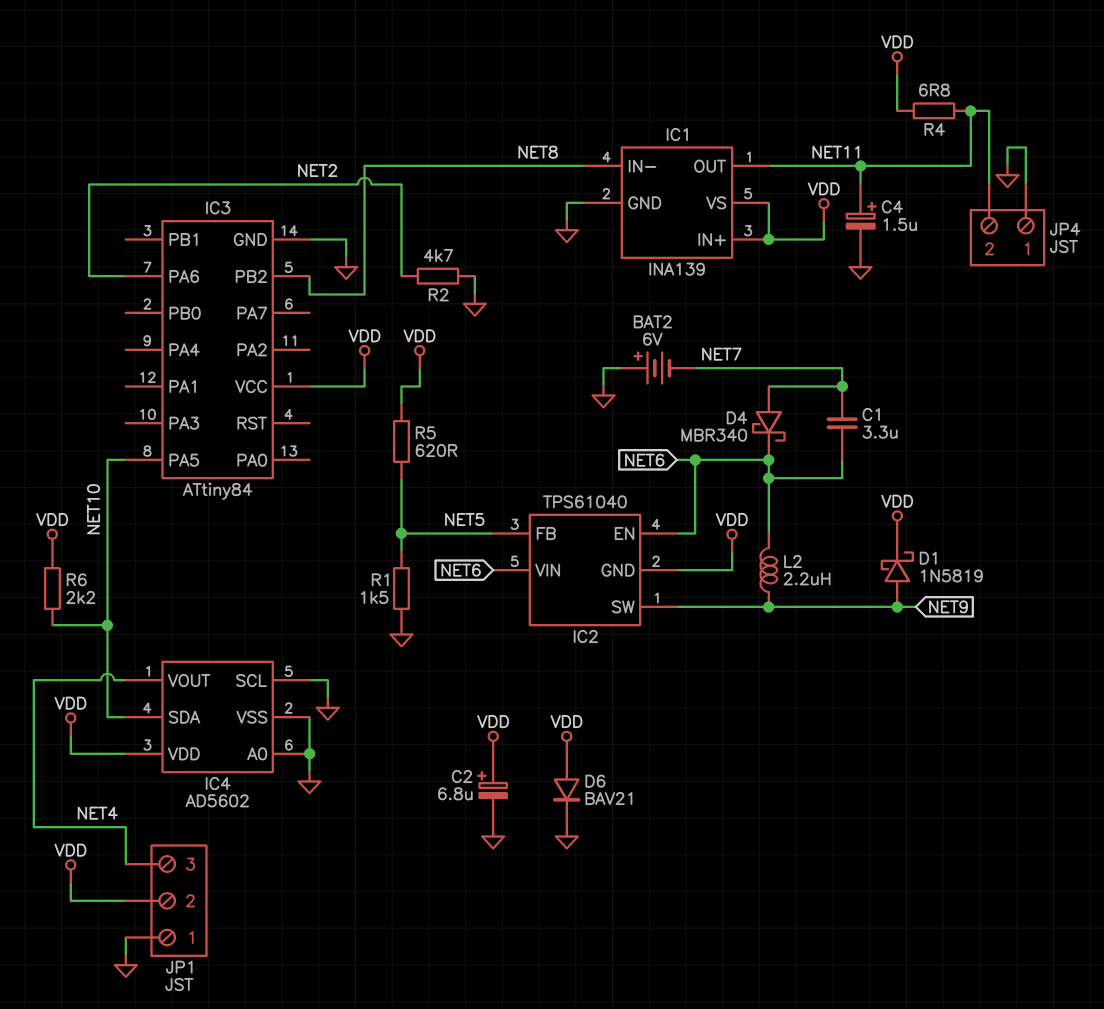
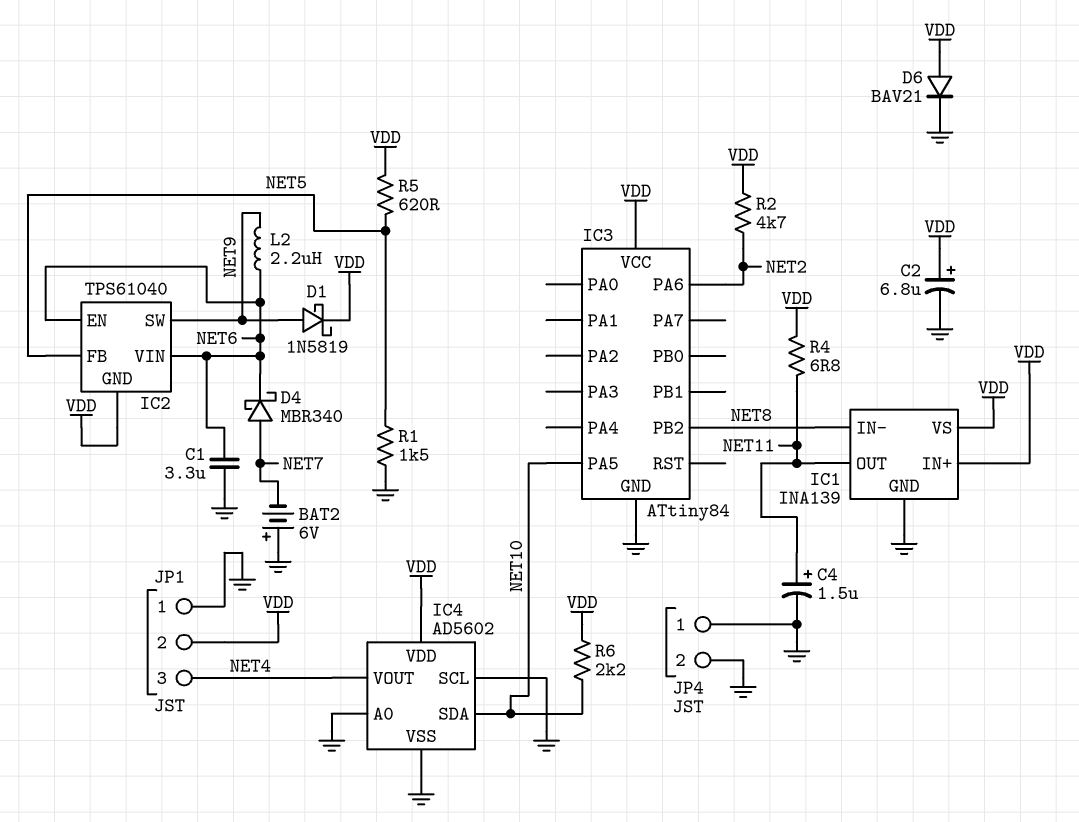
C1: 3.3uF (NET6, NET7) -> 3.3uF (GND, NET6)
JP4 pin 2: NET11 -> GND
R2: 4.7k (GND, NET2) -> 4.7k (NET2, VDD)

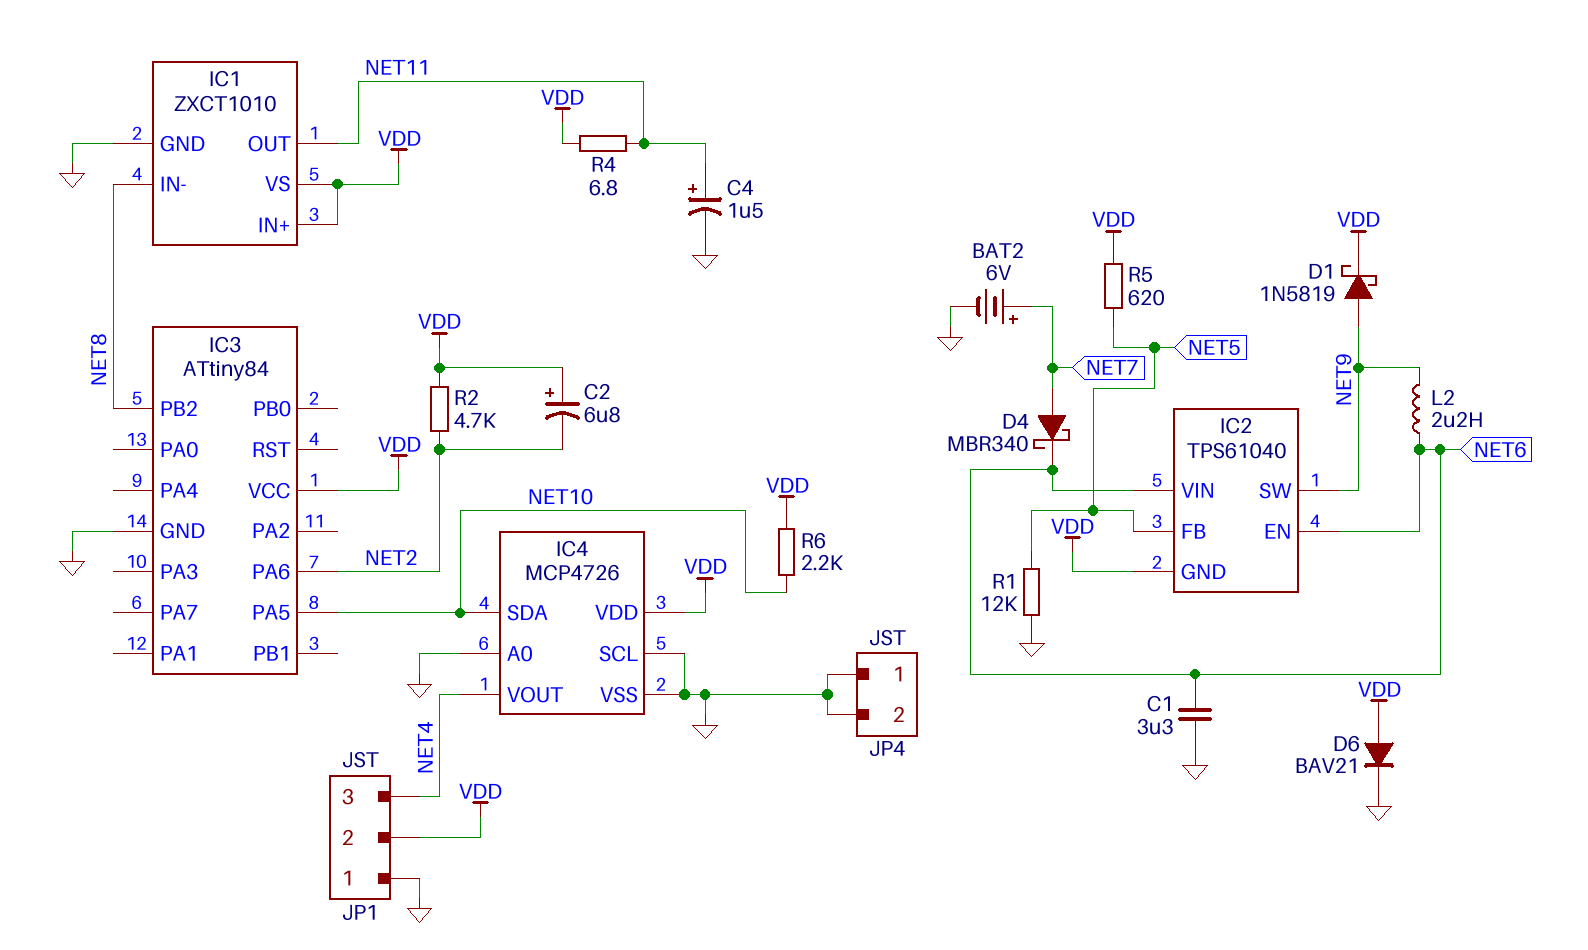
BAT2: 6V (plus GND, minus NET7) -> 6V (plus NET7, minus GND)
C2: 6.8uF (plus VDD, minus GND) -> 6.8uF (plus VDD, minus NET2)
IC1: INA139 -> ZXCT1010
IC4: AD5602 -> MCP4726
R1: 1.5k (GND, NET5) -> 12k (GND, NET5)

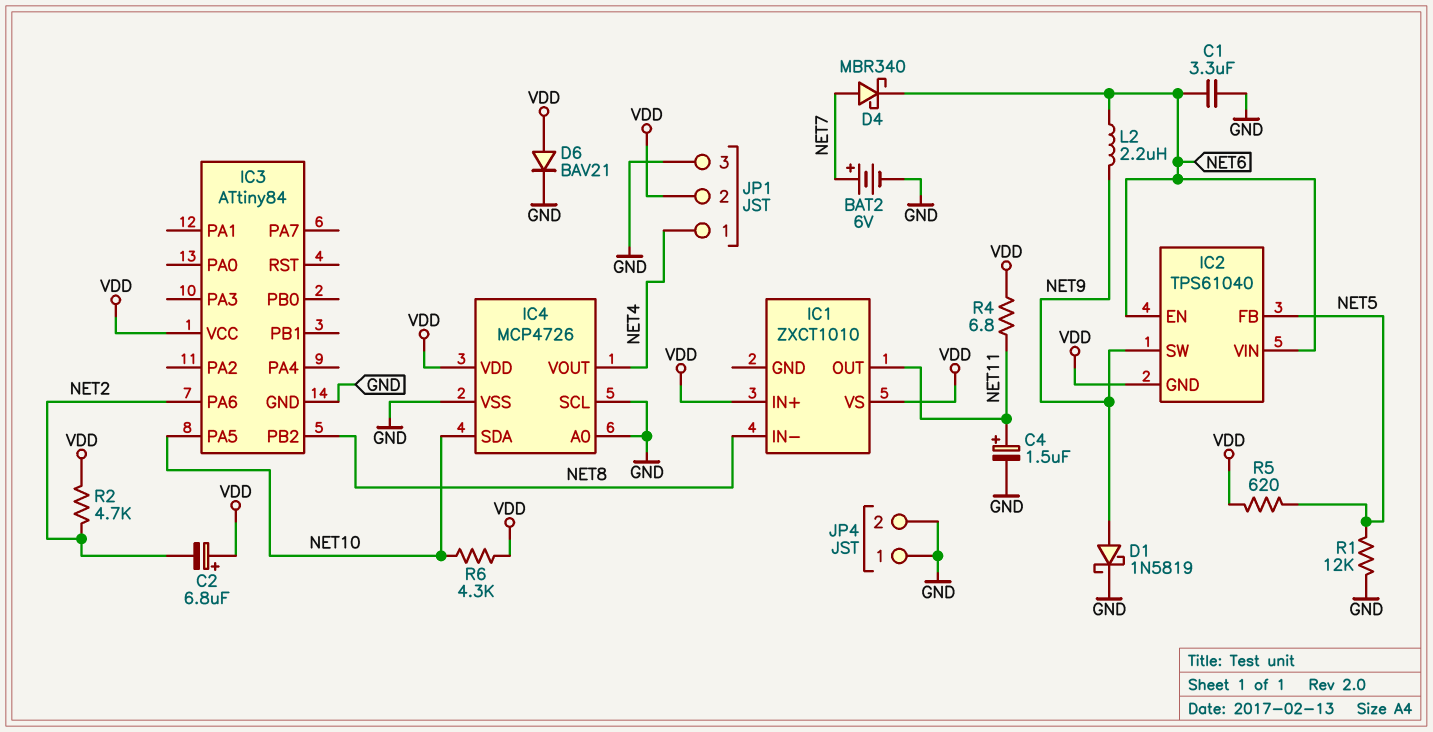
D1: schottky 1N5819 (A NET9, K VDD) -> schottky 1N5819 (A NET9, K GND)
IC1 pin GND: GND -> none
JP1 pin 1: GND -> NET4
JP1 pin 3: NET4 -> GND
R6: 2.2k (NET10, VDD) -> 4.3k (NET10, VDD)

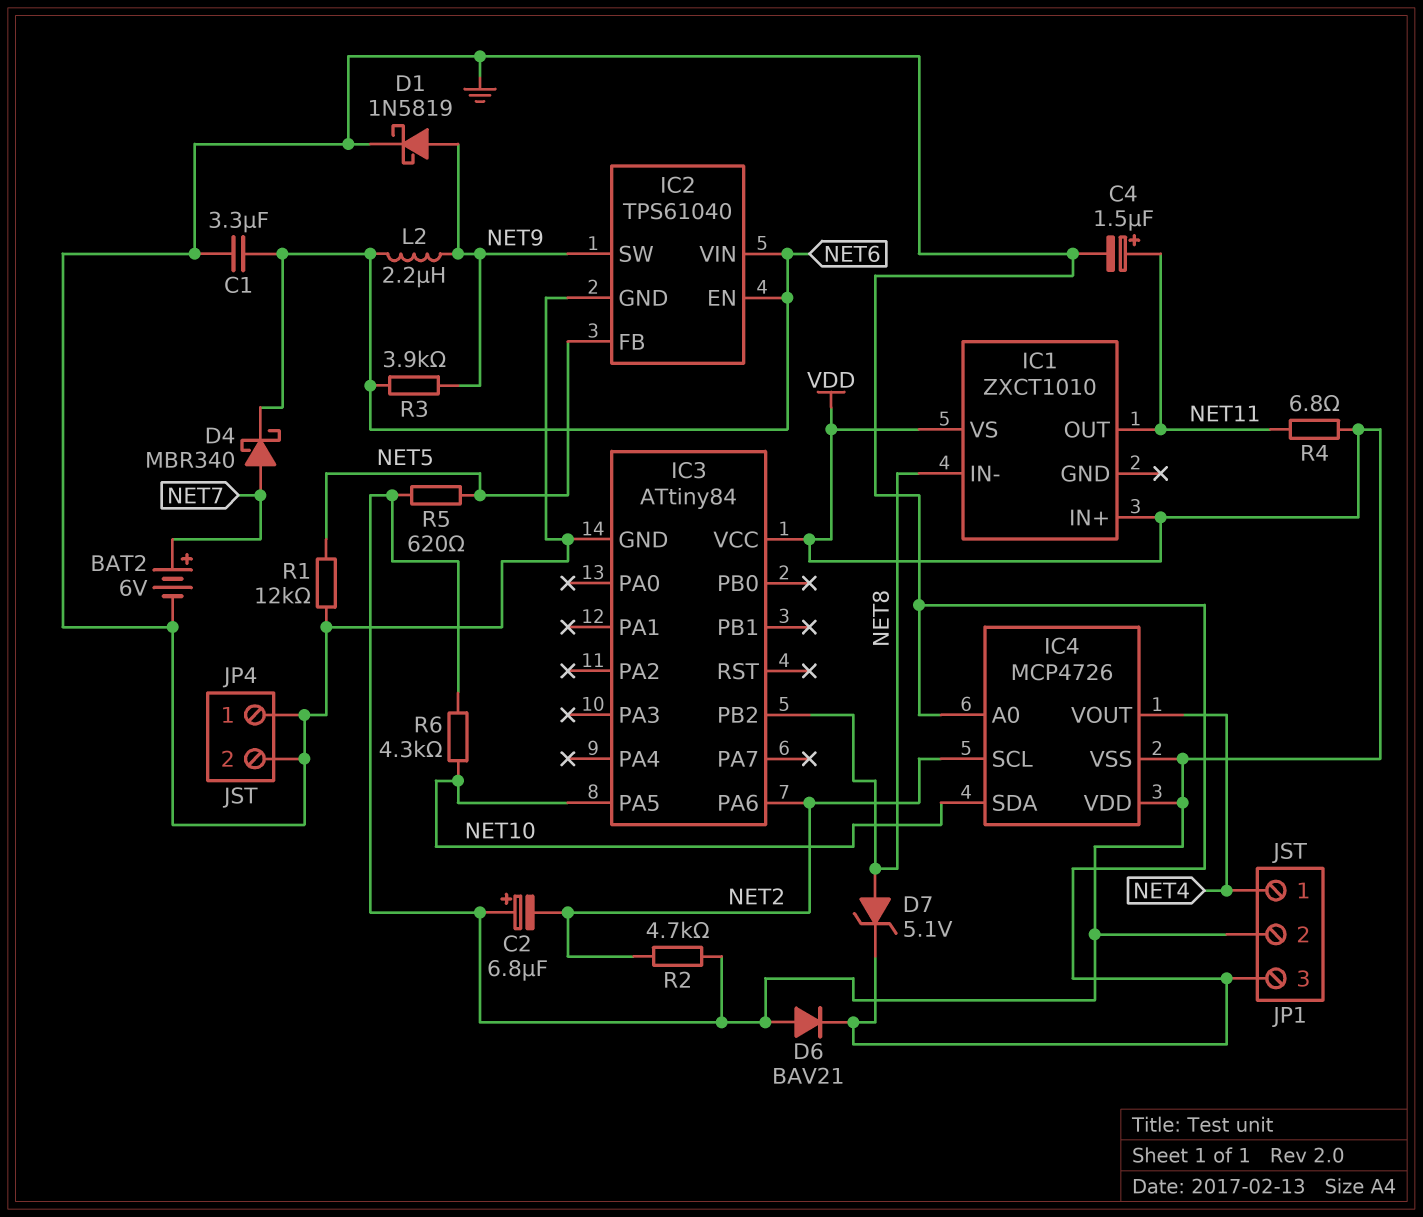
D7: none -> zener 5.1V (A NET8, K GND)
IC2 pin GND: VDD -> GND
IC4 pin SCL: GND -> NET2
IC4 pin VSS: GND -> VDD
R3: none -> 3.9k (NET6, NET9)

